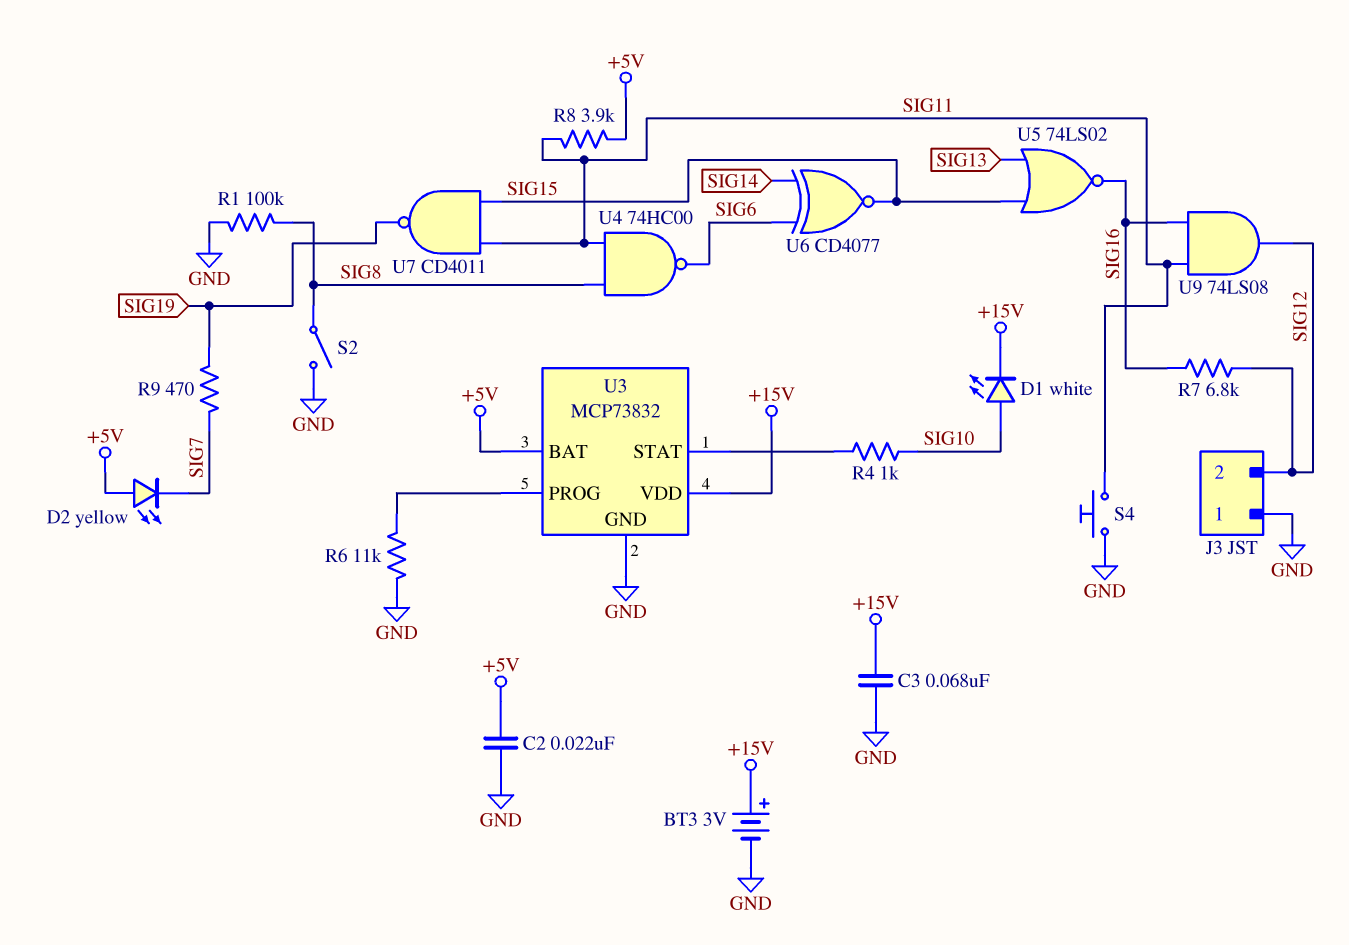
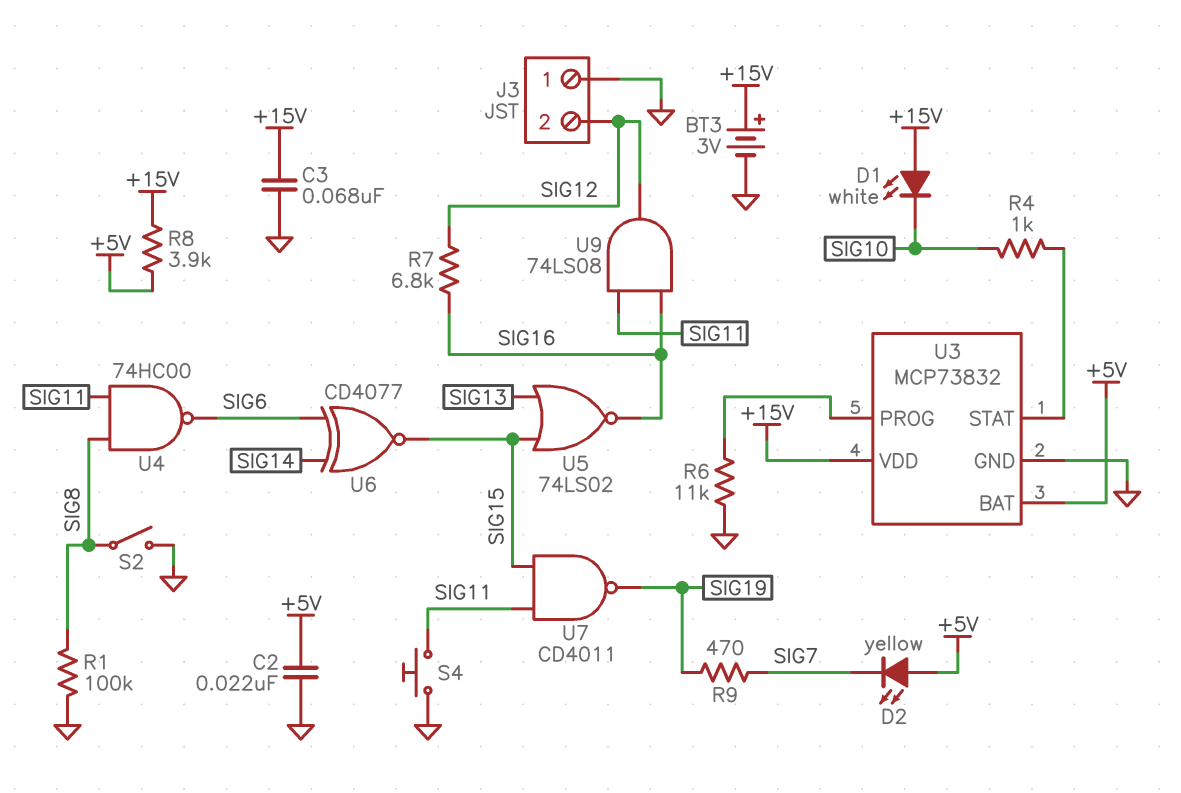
D1: LED white (A SIG10, K +15V) -> LED white (A +15V, K SIG10)
R8: 3.9k (+5V, SIG11) -> 3.9k (+5V, +15V)

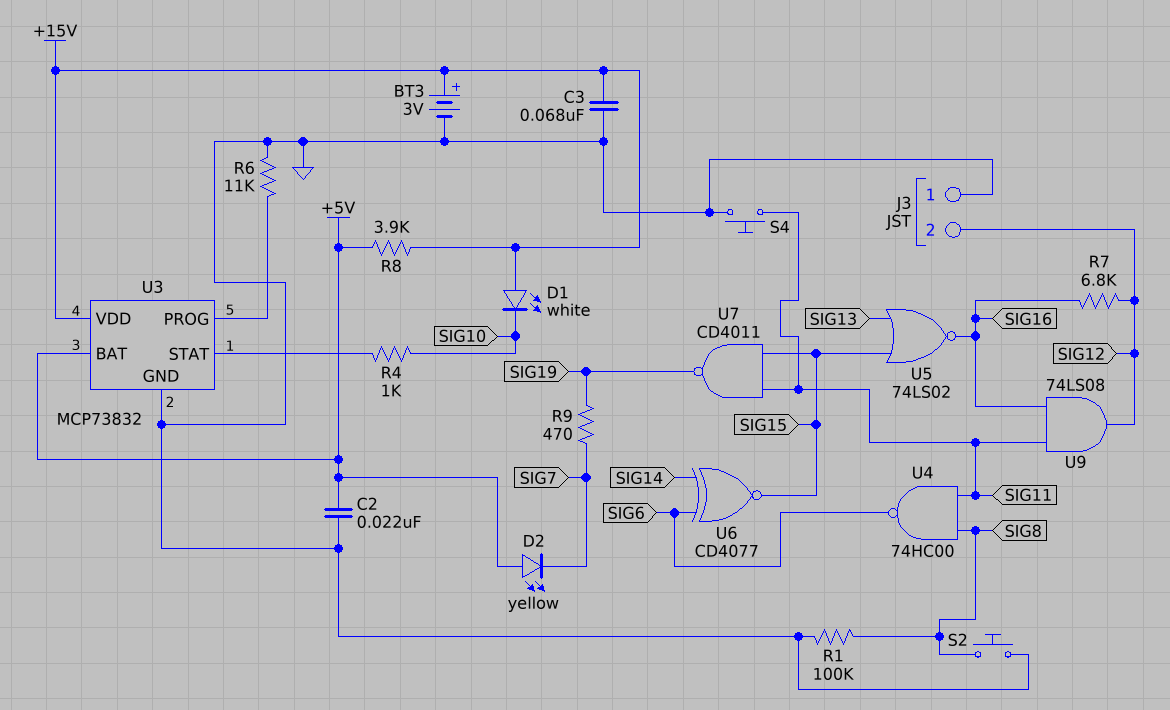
S2: switch (GND, SIG8) -> button (GND, SIG8)

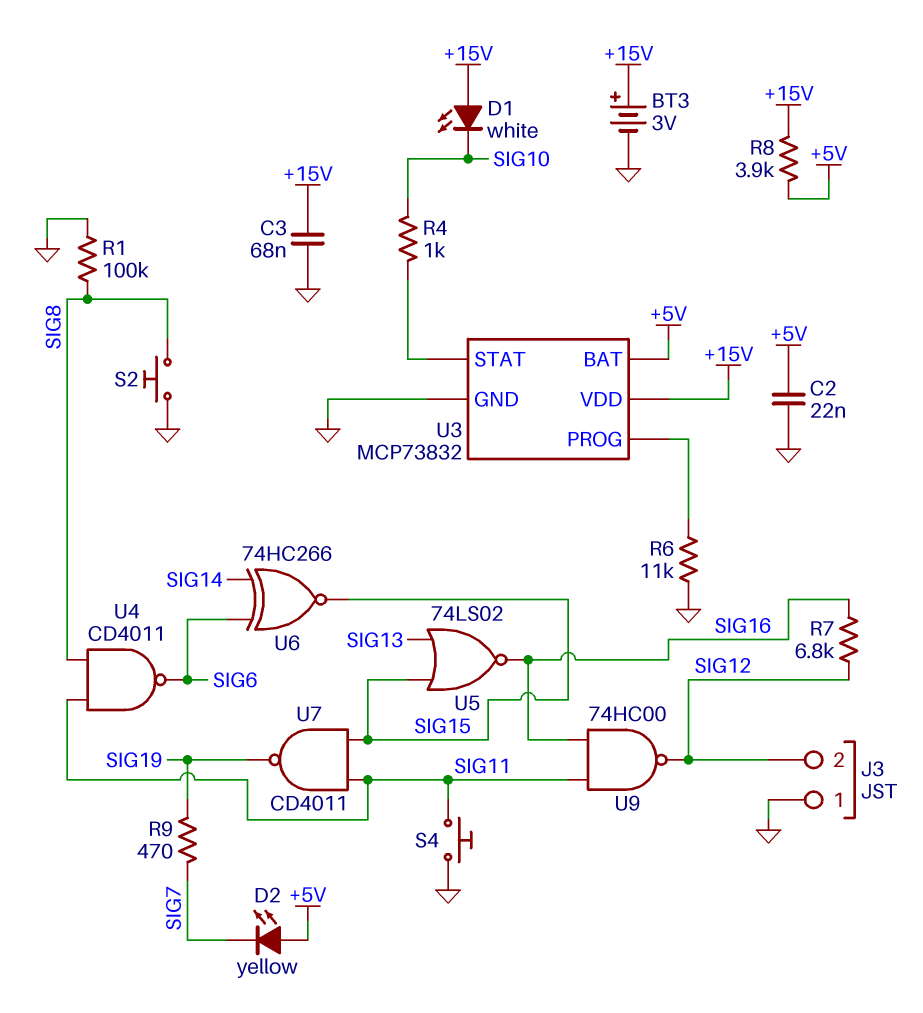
U4: NAND 74HC00 (in SIG8, in SIG11, out SIG6) -> NAND CD4011 (in SIG8, in SIG11, out SIG6)
U6: XNOR CD4077 (in SIG6, in SIG14, out SIG15) -> XNOR 74HC266 (in SIG6, in SIG14, out SIG15)
U9: AND 74LS08 (in SIG11, in SIG16, out SIG12) -> NAND 74HC00 (in SIG11, in SIG16, out SIG12)

